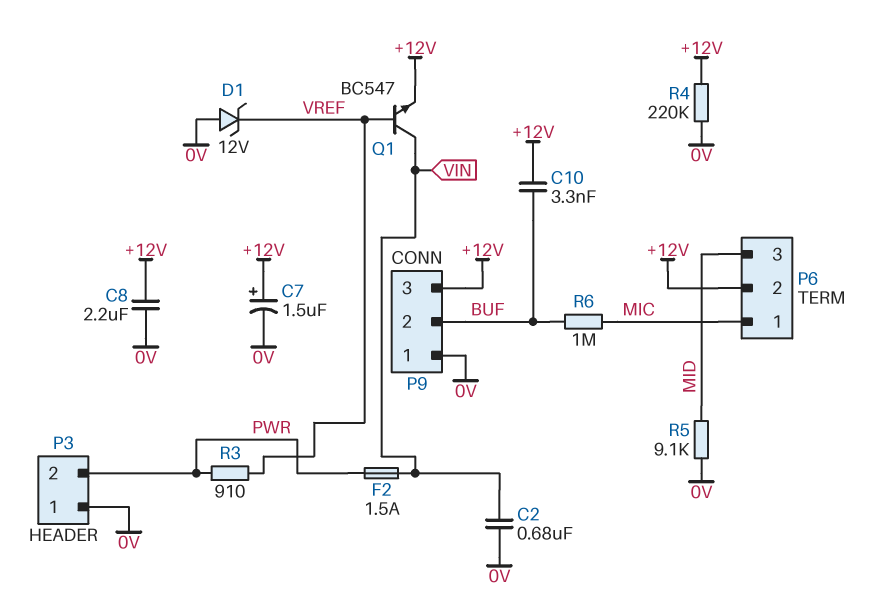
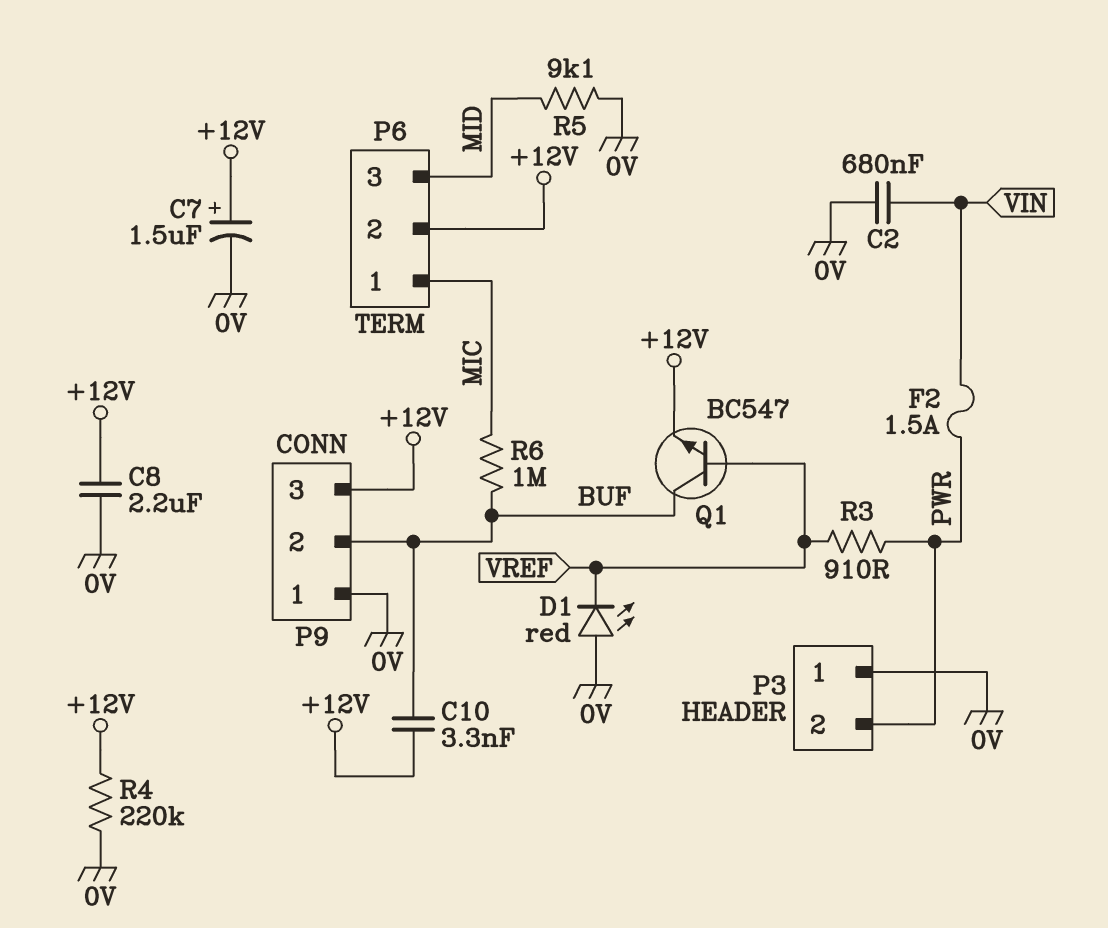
D1: zener 12V (A 0V, K VREF) -> LED red (A 0V, K VREF)
Q1: NPN BC547 (B VREF, C VIN, E +12V) -> NPN BC547 (B VREF, C BUF, E +12V)

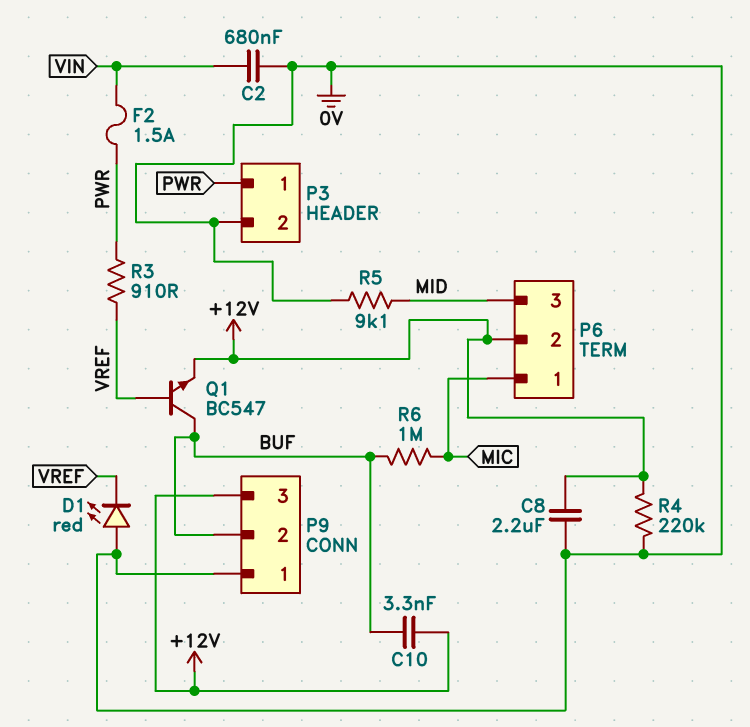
C7: 1.5uF (plus +12V, minus 0V) -> none
P3 pin 1: 0V -> PWR
P3 pin 2: PWR -> 0V

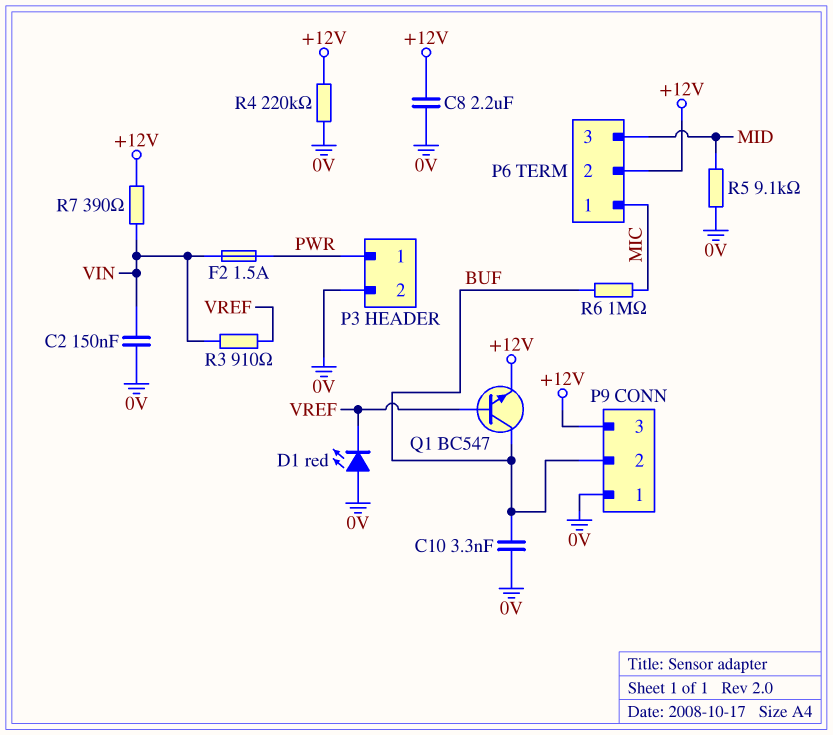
C2: 680nF (0V, VIN) -> 150nF (0V, VIN)
C10: 3.3nF (+12V, BUF) -> 3.3nF (0V, BUF)
R3: 910 (PWR, VREF) -> 910 (VIN, VREF)
R7: none -> 390 (+12V, VIN)

